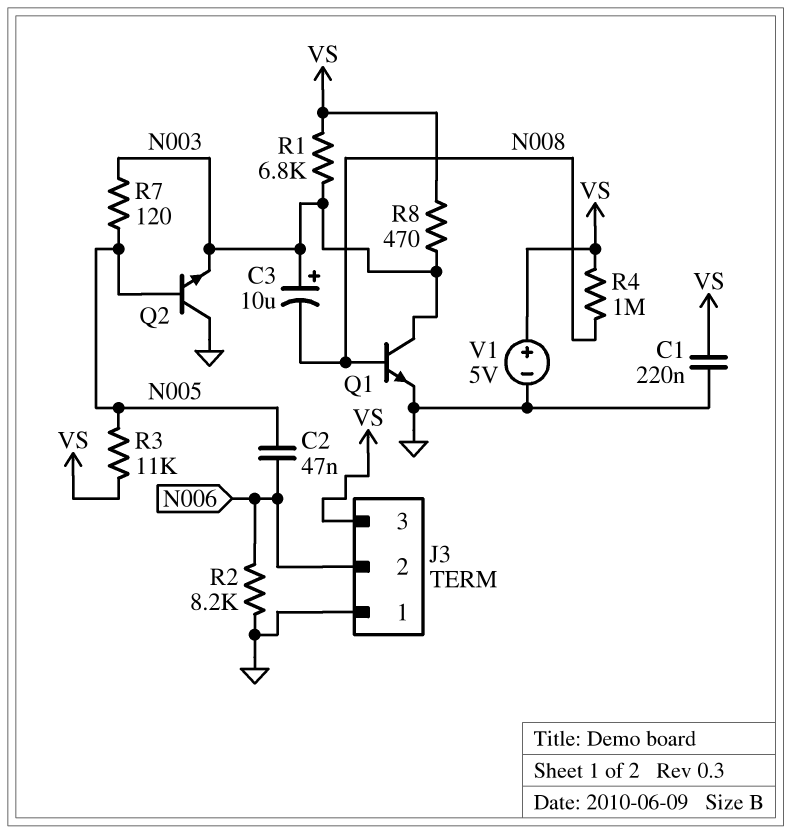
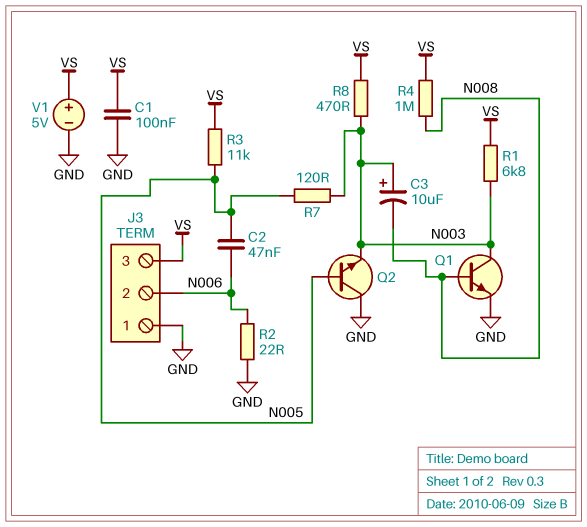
C1: 220nF (GND, VS) -> 100nF (GND, VS)
R2: 8.2k (GND, N006) -> 22 (GND, N006)

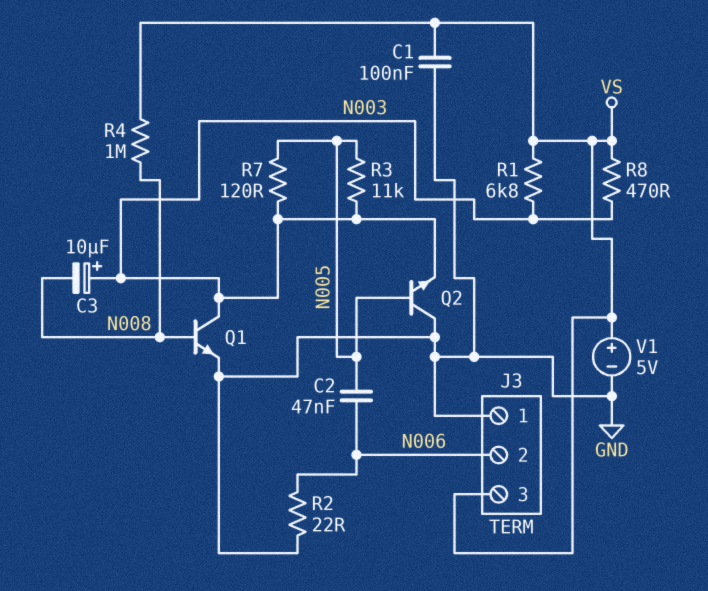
R3: 11k (N005, VS) -> 11k (N003, N005)

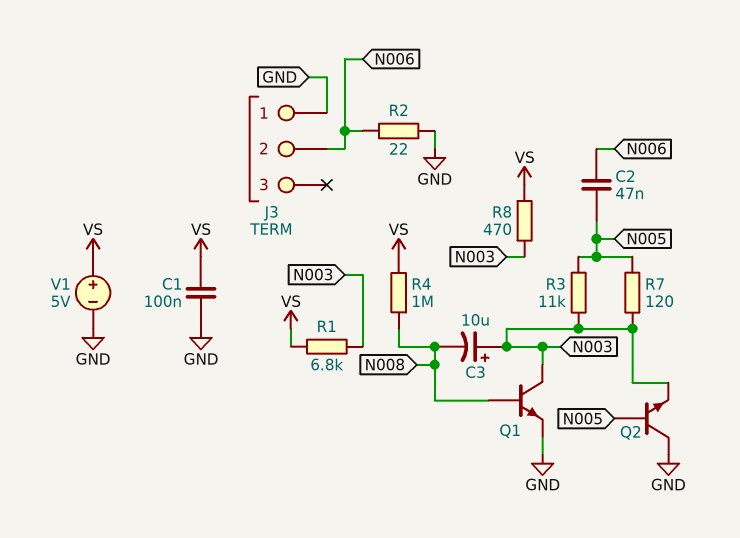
J3 pin 3: VS -> none

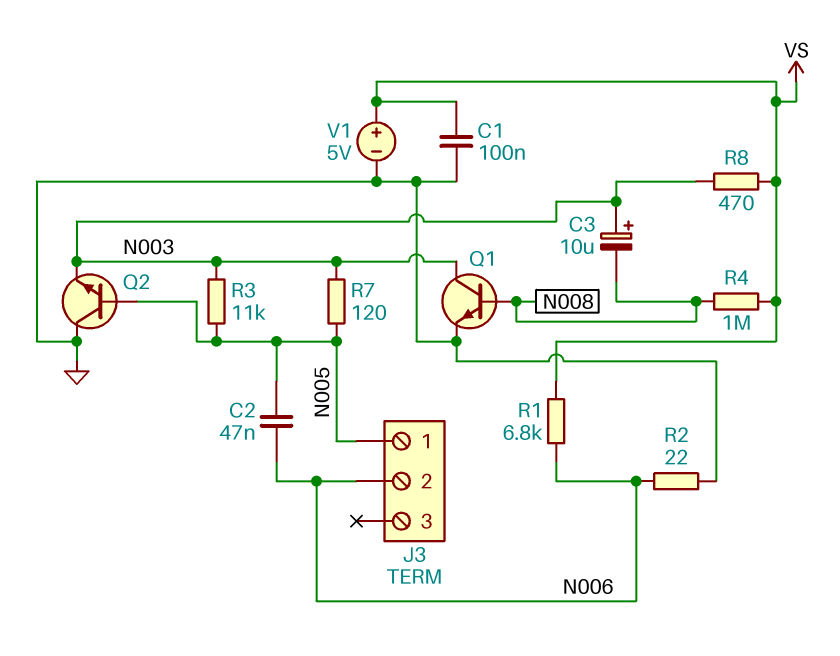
J3 pin 1: GND -> N005
R1: 6.8k (N003, VS) -> 6.8k (N006, VS)

